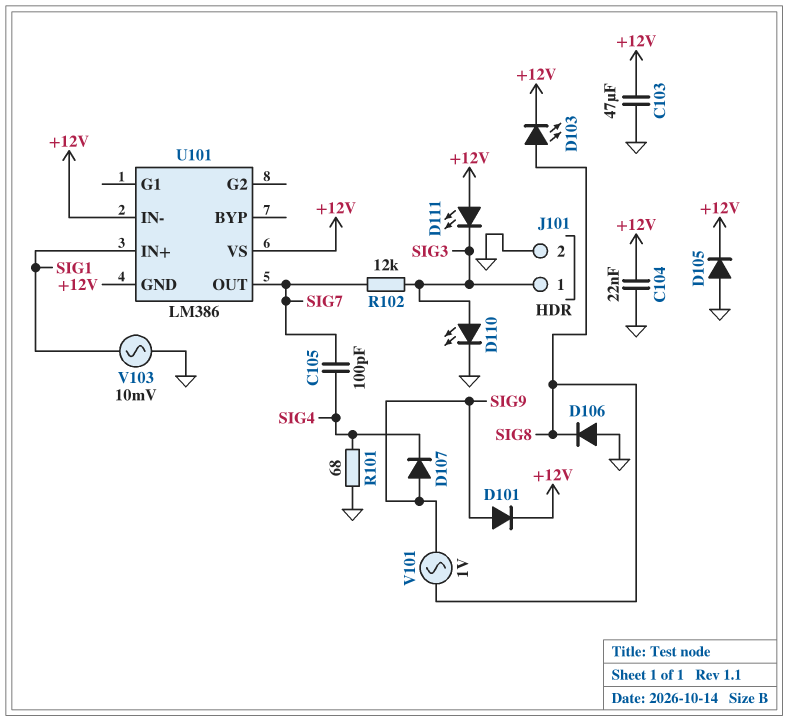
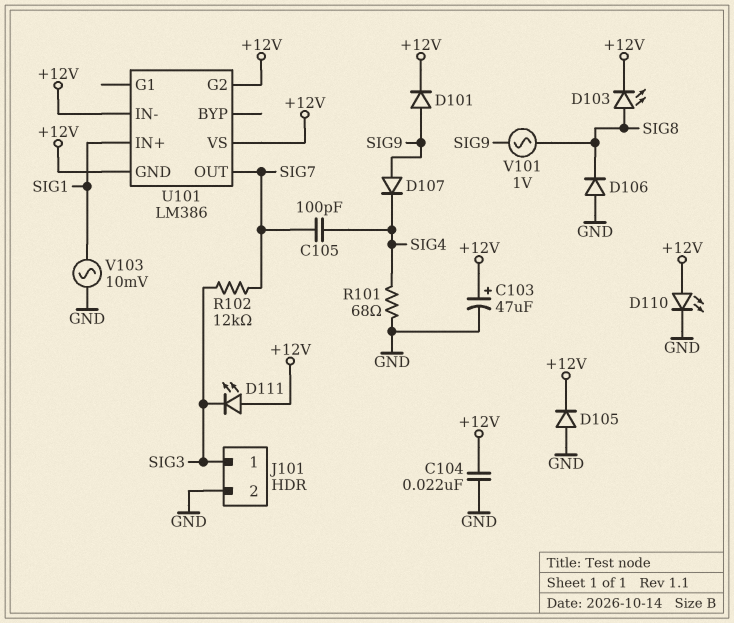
C103: 47uF (+12V, GND) -> 47uF (plus +12V, minus GND)
D110: LED (A SIG3, K GND) -> LED (A +12V, K GND)
U101 pin G2: none -> +12V

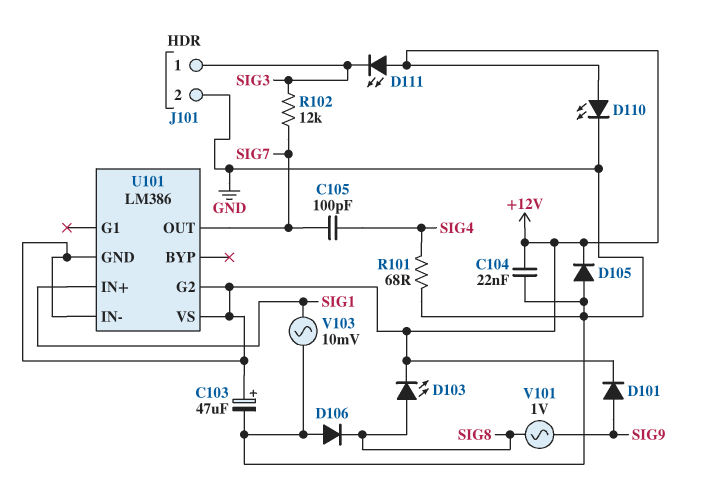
D107: diode (A SIG9, K SIG4) -> none

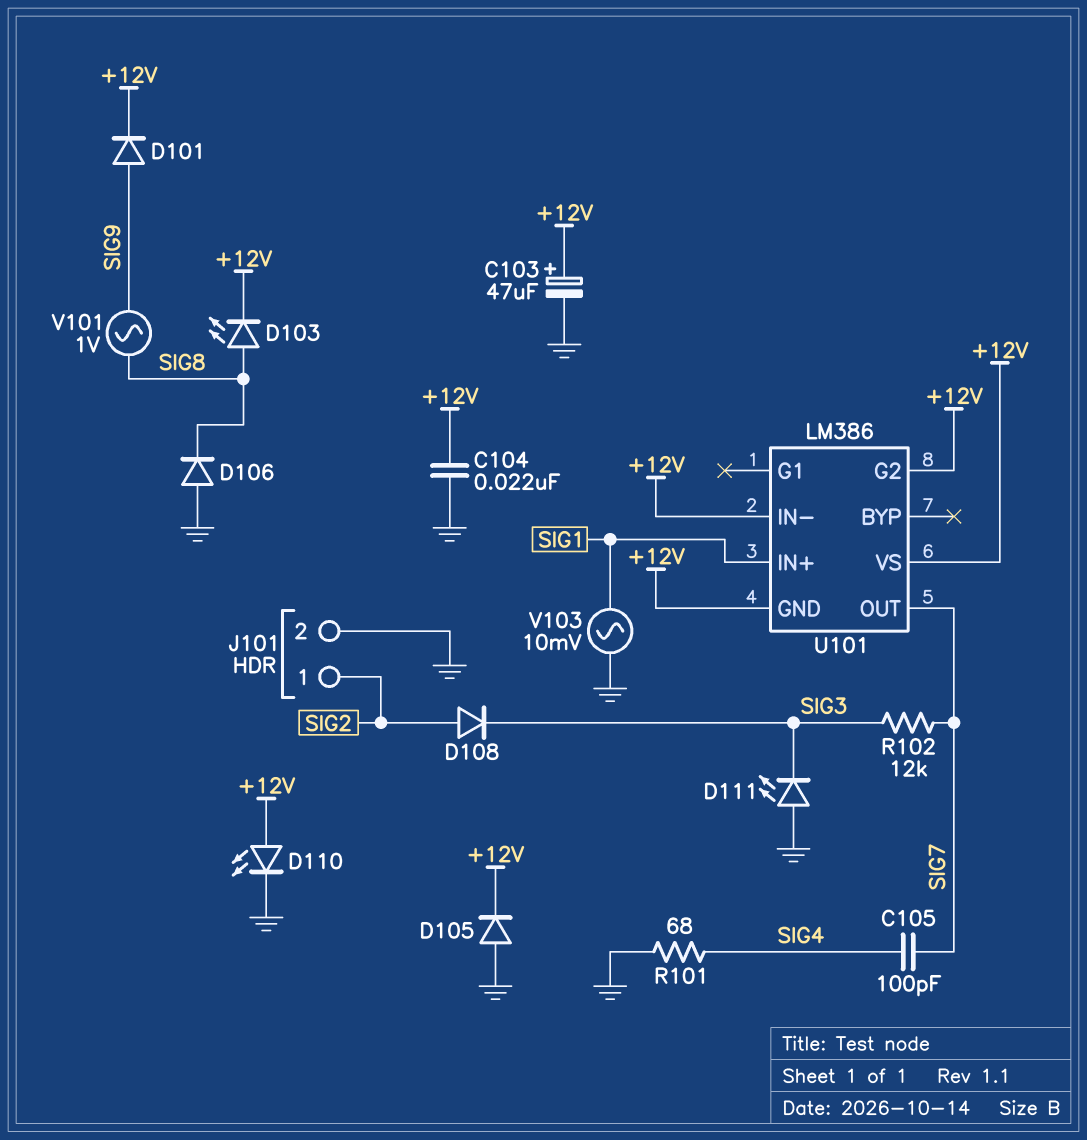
D108: none -> diode (A SIG2, K SIG3)
D111: LED (A +12V, K SIG3) -> LED (A GND, K SIG3)
J101 pin 1: SIG3 -> SIG2

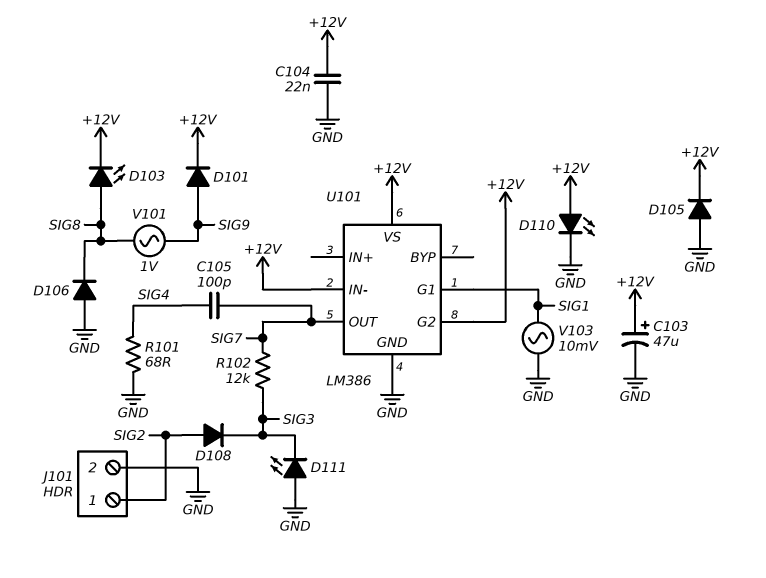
U101 pin G1: none -> SIG1
U101 pin GND: +12V -> GND
U101 pin IN+: SIG1 -> none

